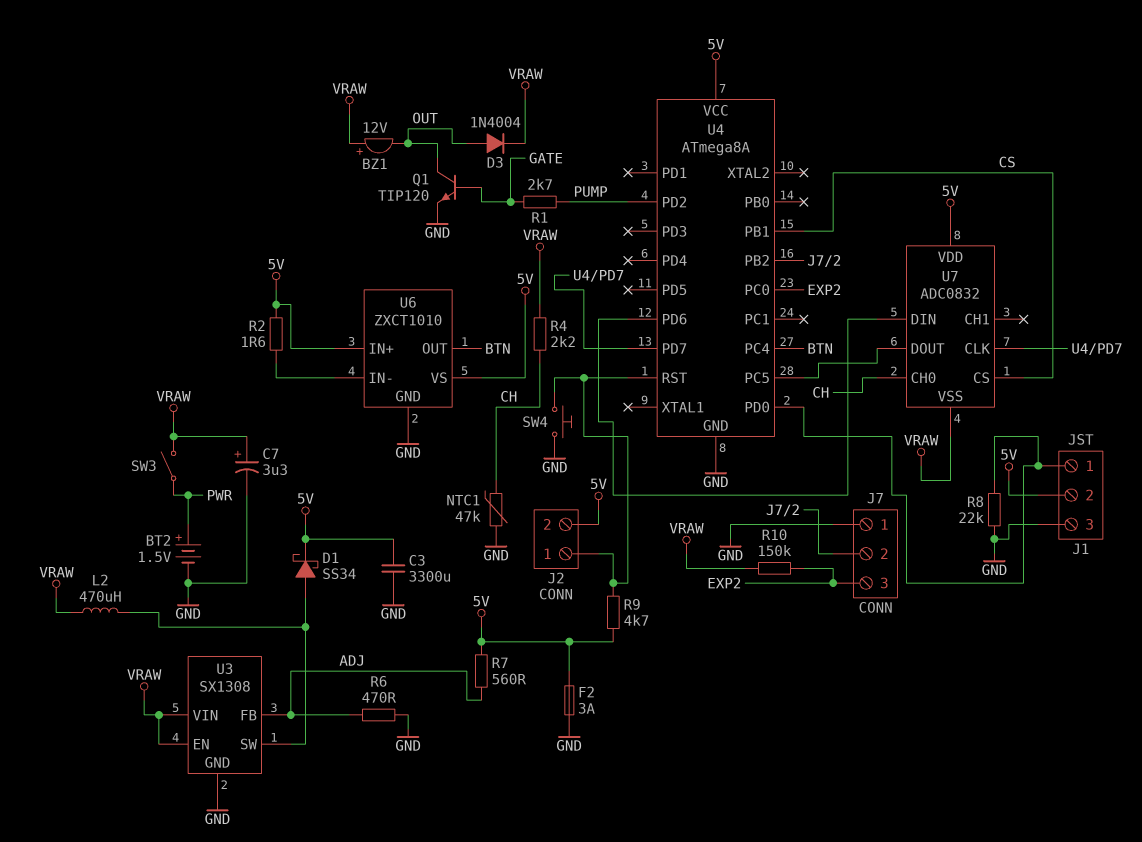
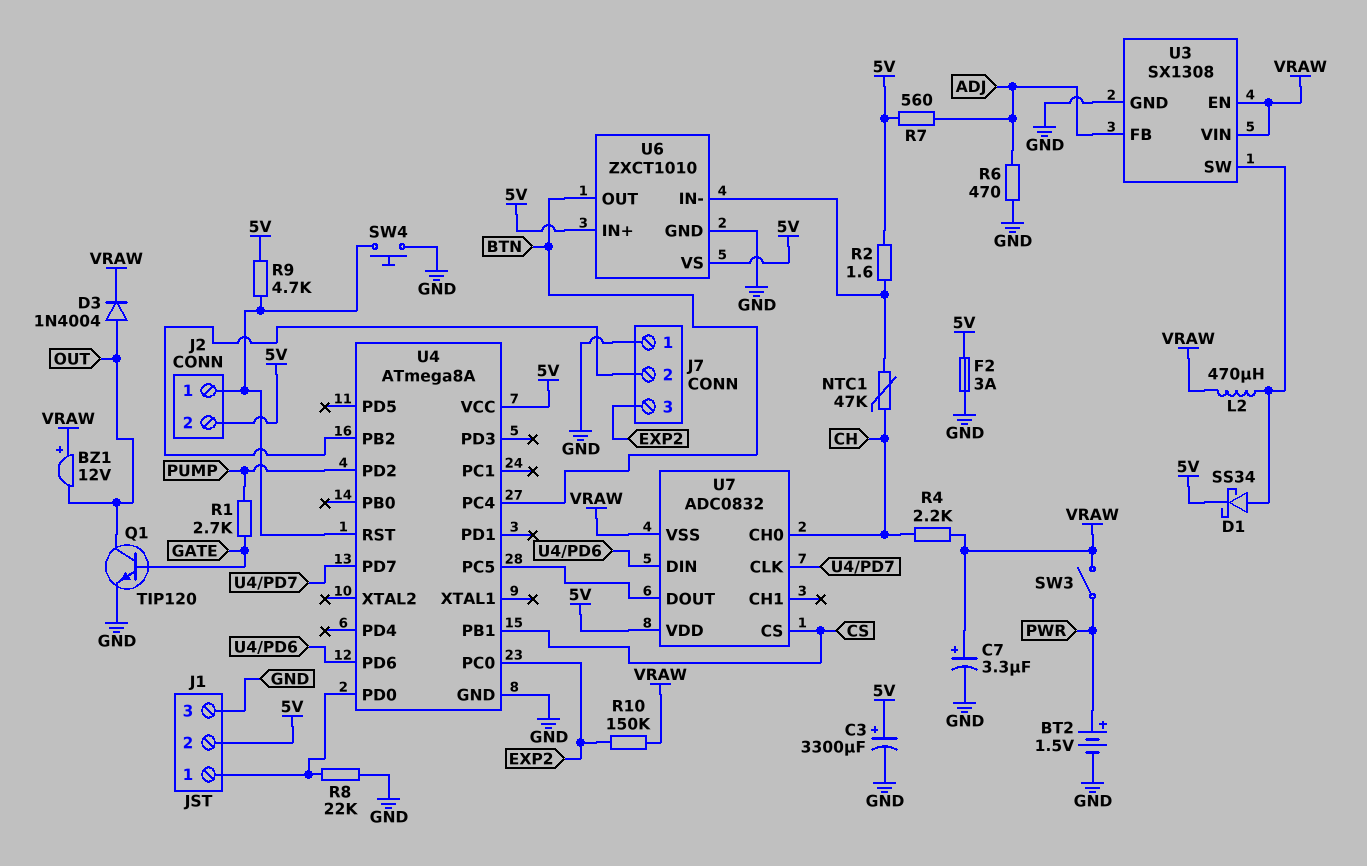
C3: 3300uF (5V, GND) -> 3300uF (plus 5V, minus GND)
NTC1: 47k (CH, GND) -> 47k (CH, U6/IN-)

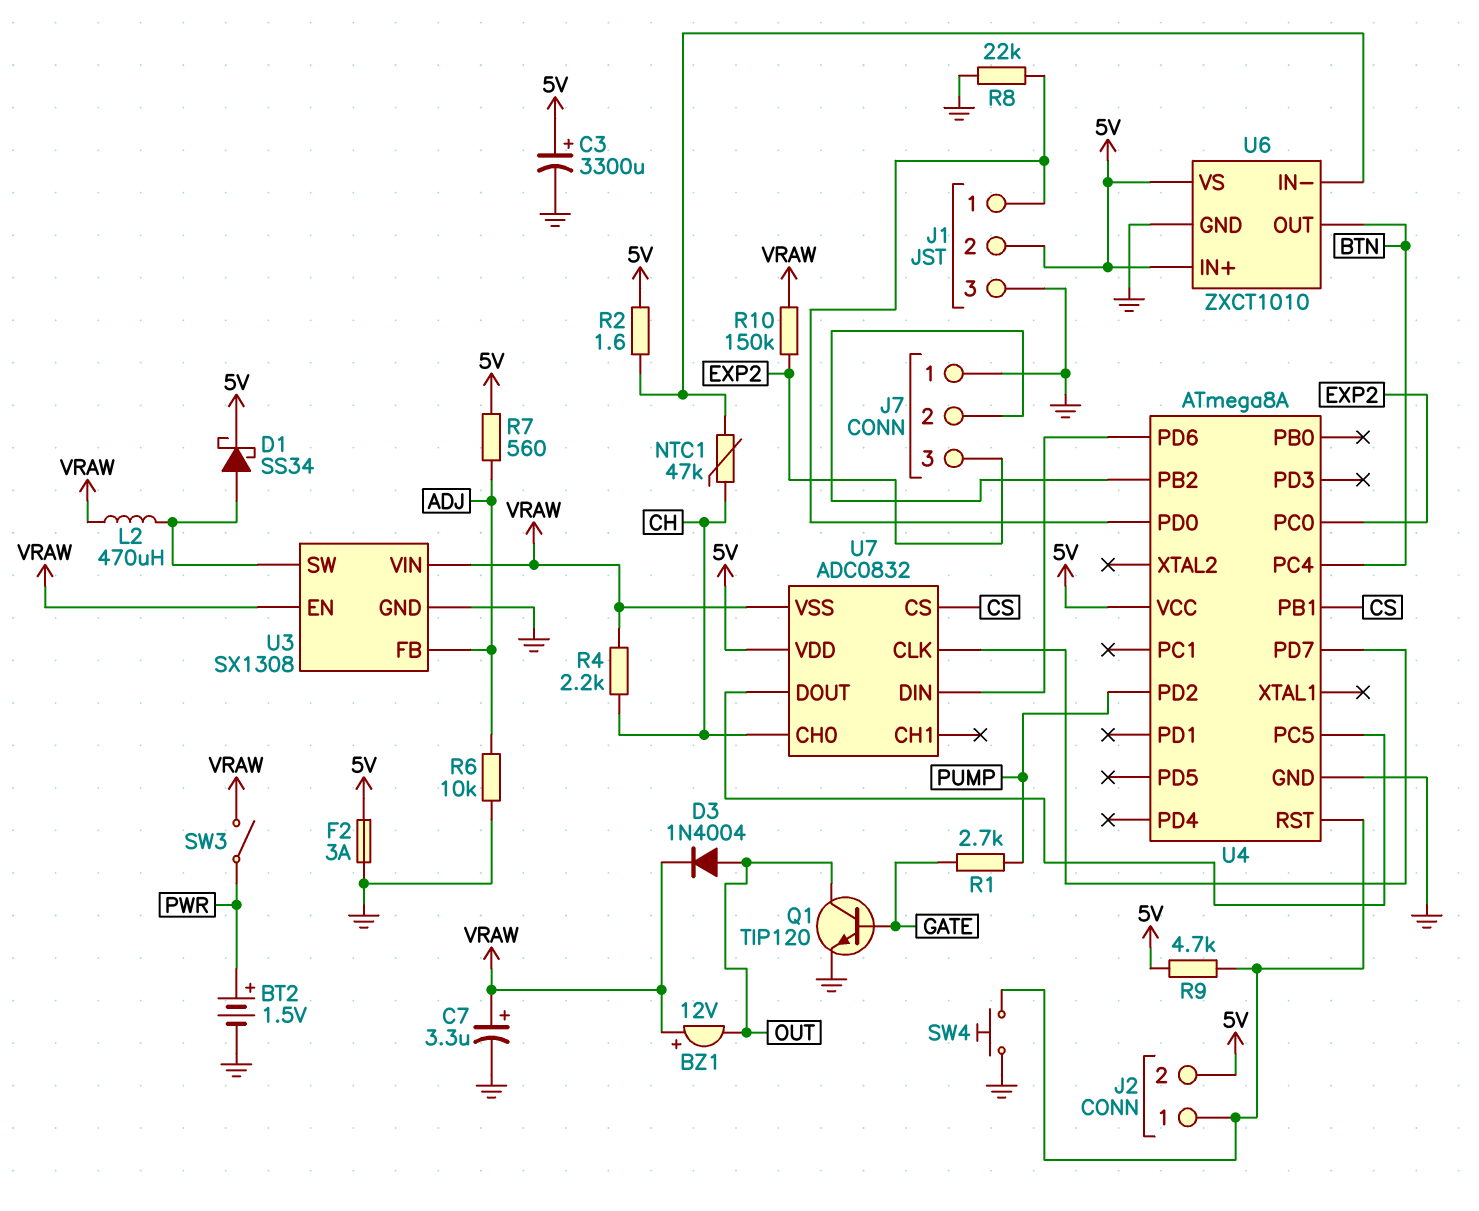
R6: 470 (ADJ, GND) -> 10k (ADJ, GND)

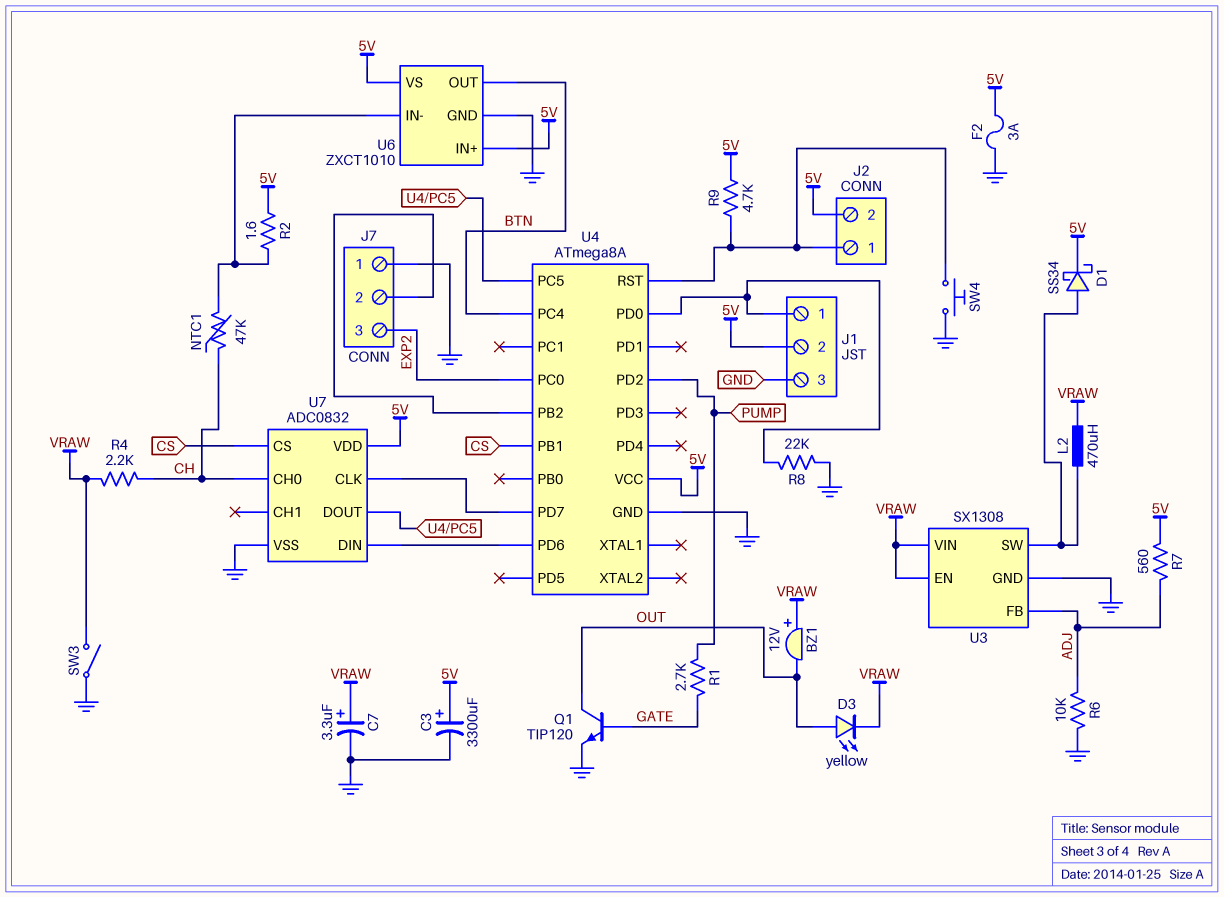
BT2: 1.5V (plus PWR, minus GND) -> none
D3: diode 1N4004 (A OUT, K VRAW) -> LED yellow (A OUT, K VRAW)
R10: 150k (EXP2, VRAW) -> none
SW3: switch (PWR, VRAW) -> switch (GND, VRAW)
U7 pin VSS: VRAW -> GND

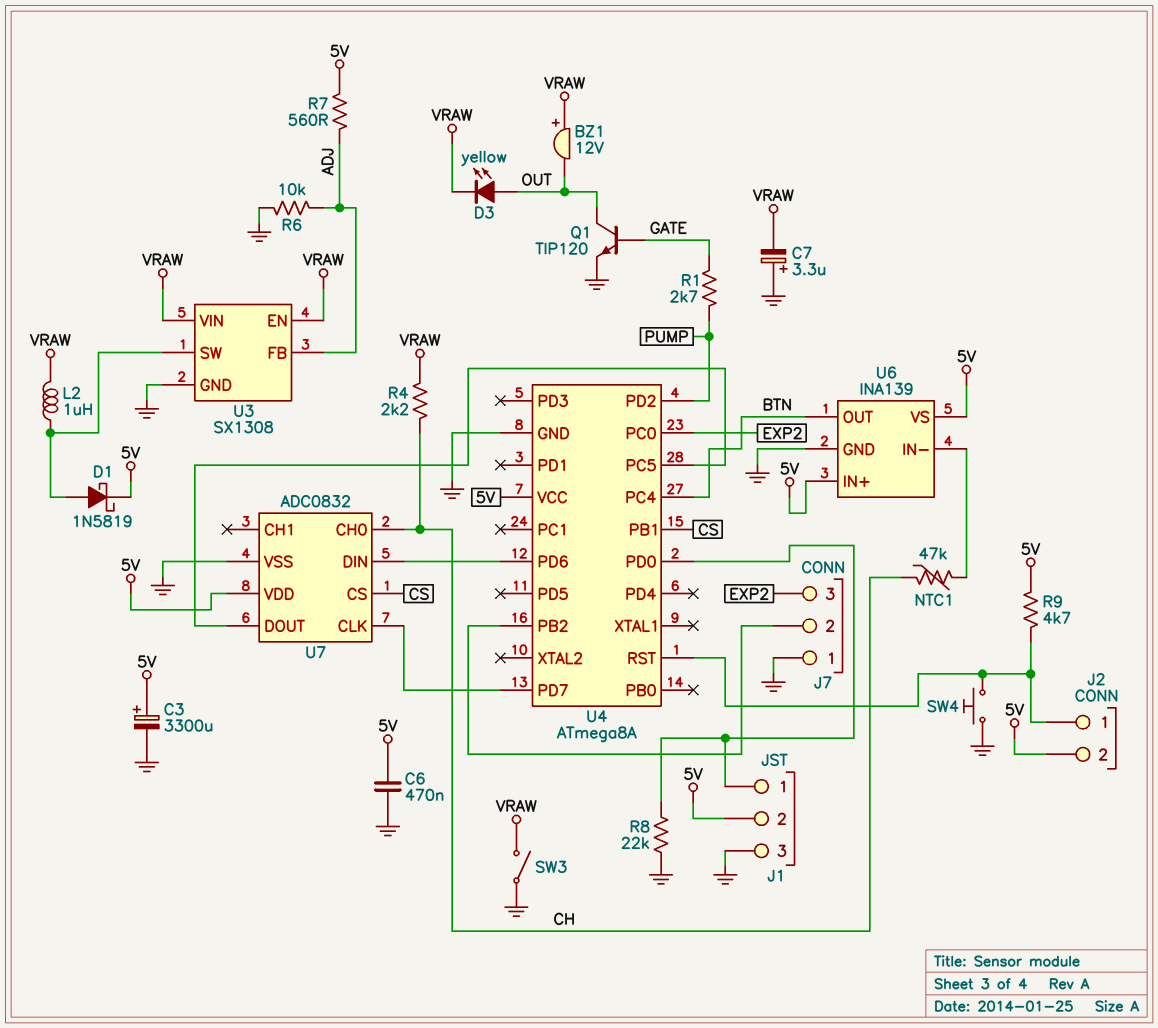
C6: none -> 470nF (5V, GND)
C7: 3.3uF (plus VRAW, minus GND) -> 3.3uF (plus GND, minus VRAW)
D1: schottky SS34 (A U3/SW, K 5V) -> schottky 1N5819 (A U3/SW, K 5V)
F2: 3A (5V, GND) -> none
L2: 470uH (U3/SW, VRAW) -> 1uH (U3/SW, VRAW)
R2: 1.6 (5V, U6/IN-) -> none
U6: ZXCT1010 -> INA139

